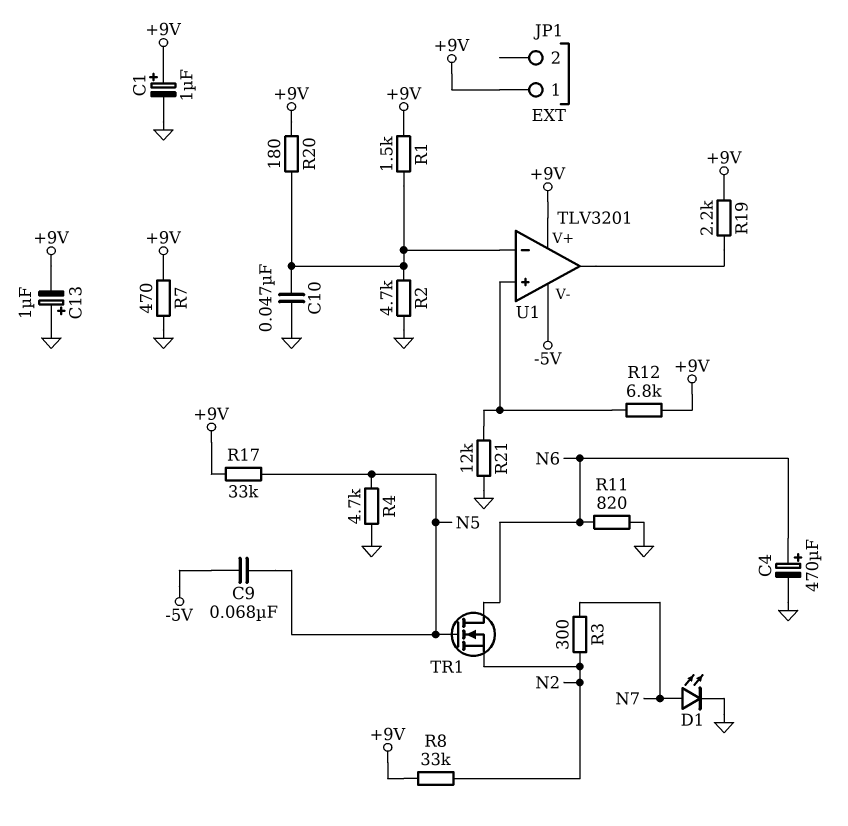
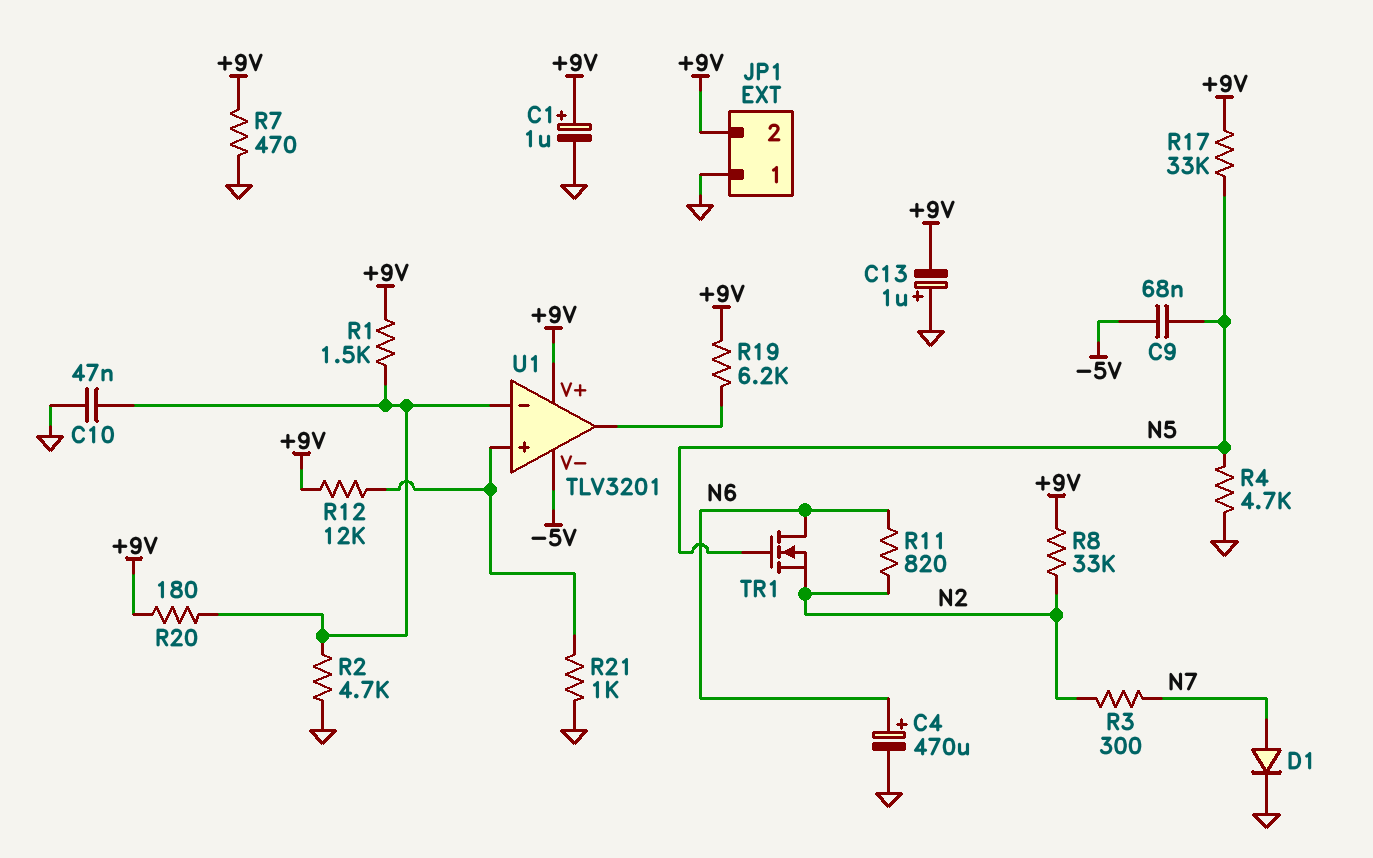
D1: LED (A N7, K GND) -> diode (A N7, K GND)
JP1 pin 1: +9V -> GND
JP1 pin 2: none -> +9V
R11: 820 (GND, N6) -> 820 (N2, N6)
R12: 6.8k (+9V, U1/in+) -> 12k (+9V, U1/in+)
R19: 2.2k (+9V, U1/out) -> 6.2k (+9V, U1/out)
R21: 12k (GND, U1/in+) -> 1k (GND, U1/in+)

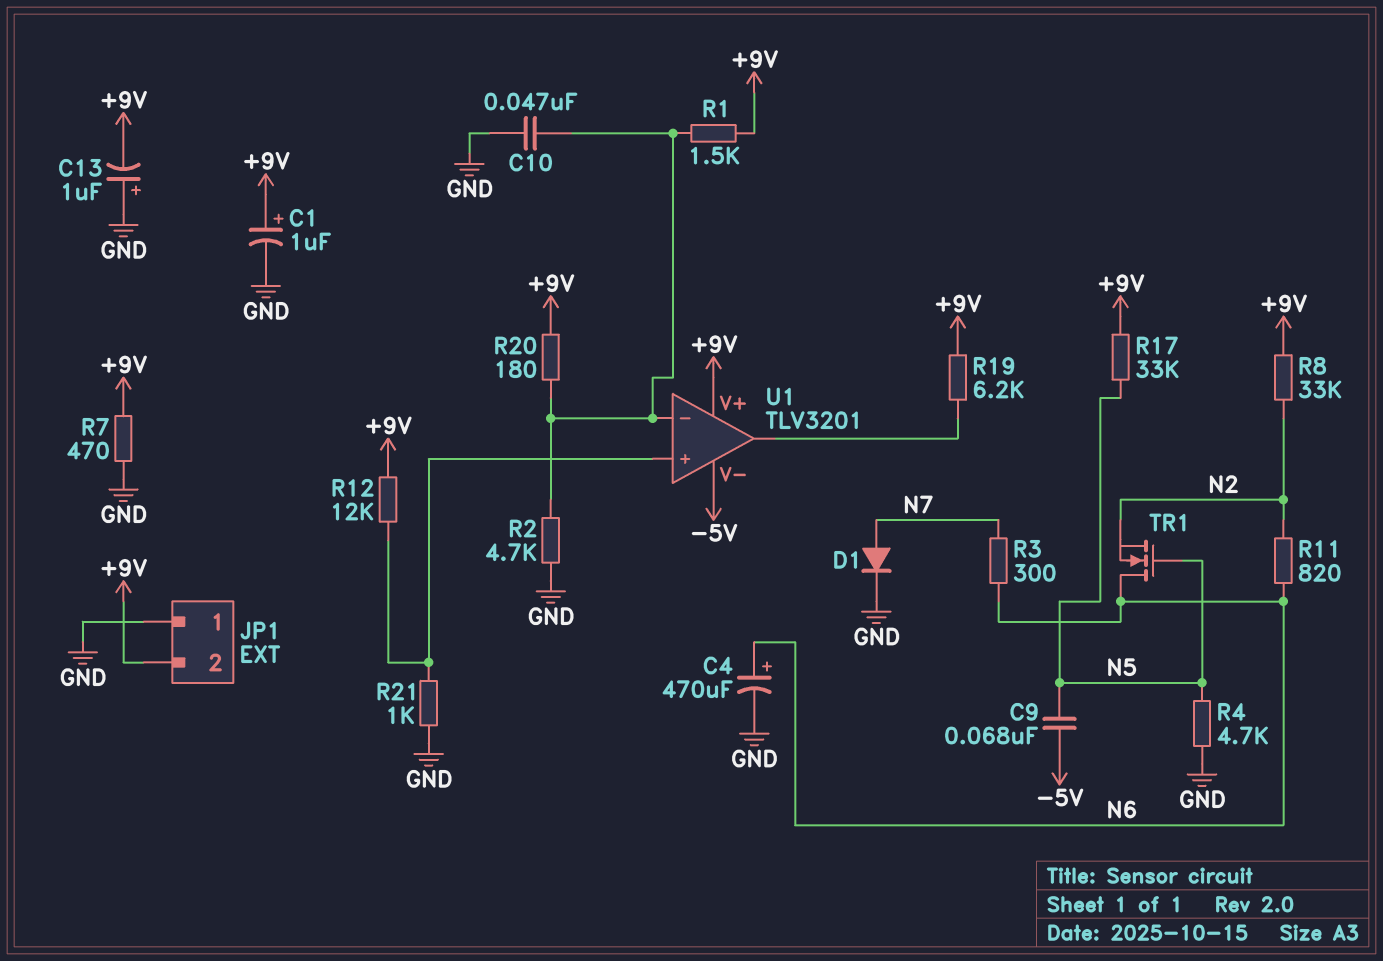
R3: 300 (N2, N7) -> 300 (N6, N7)

